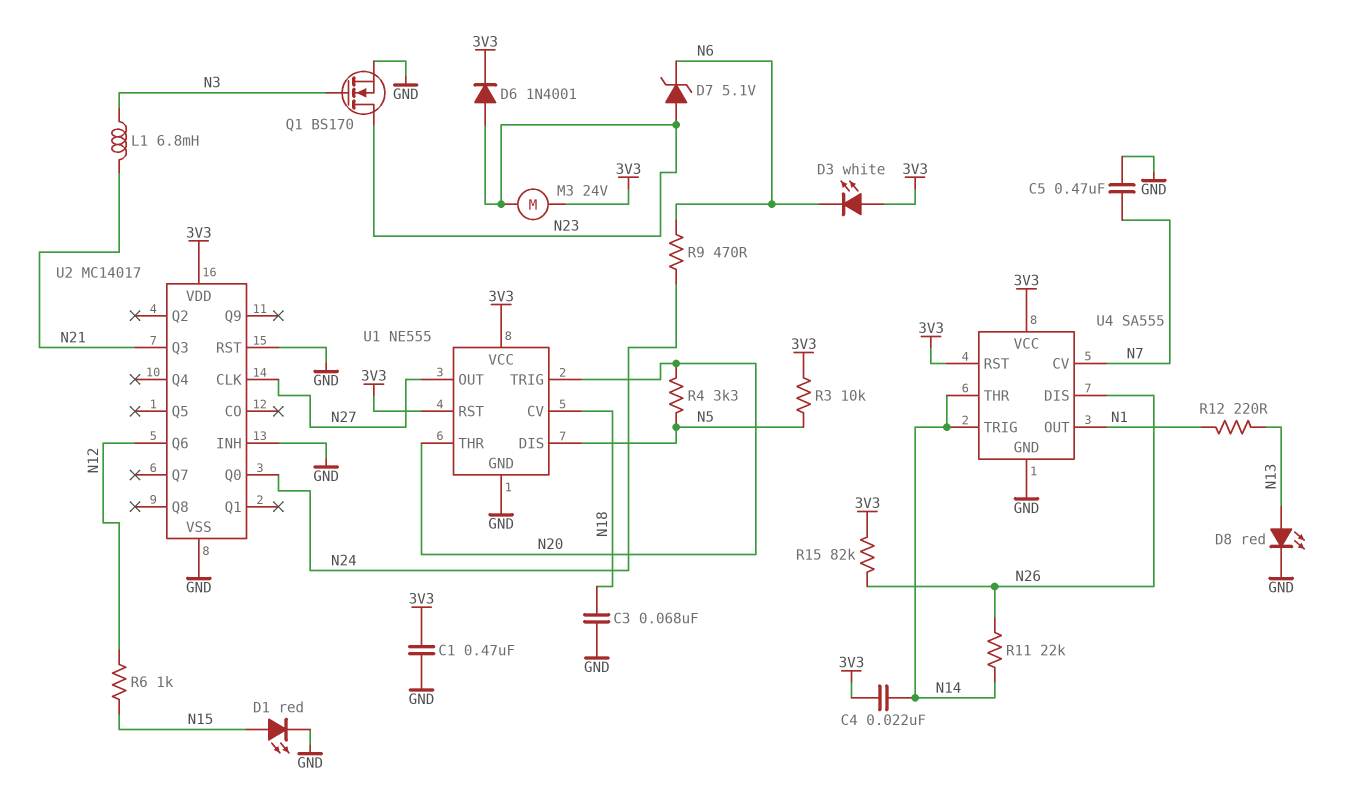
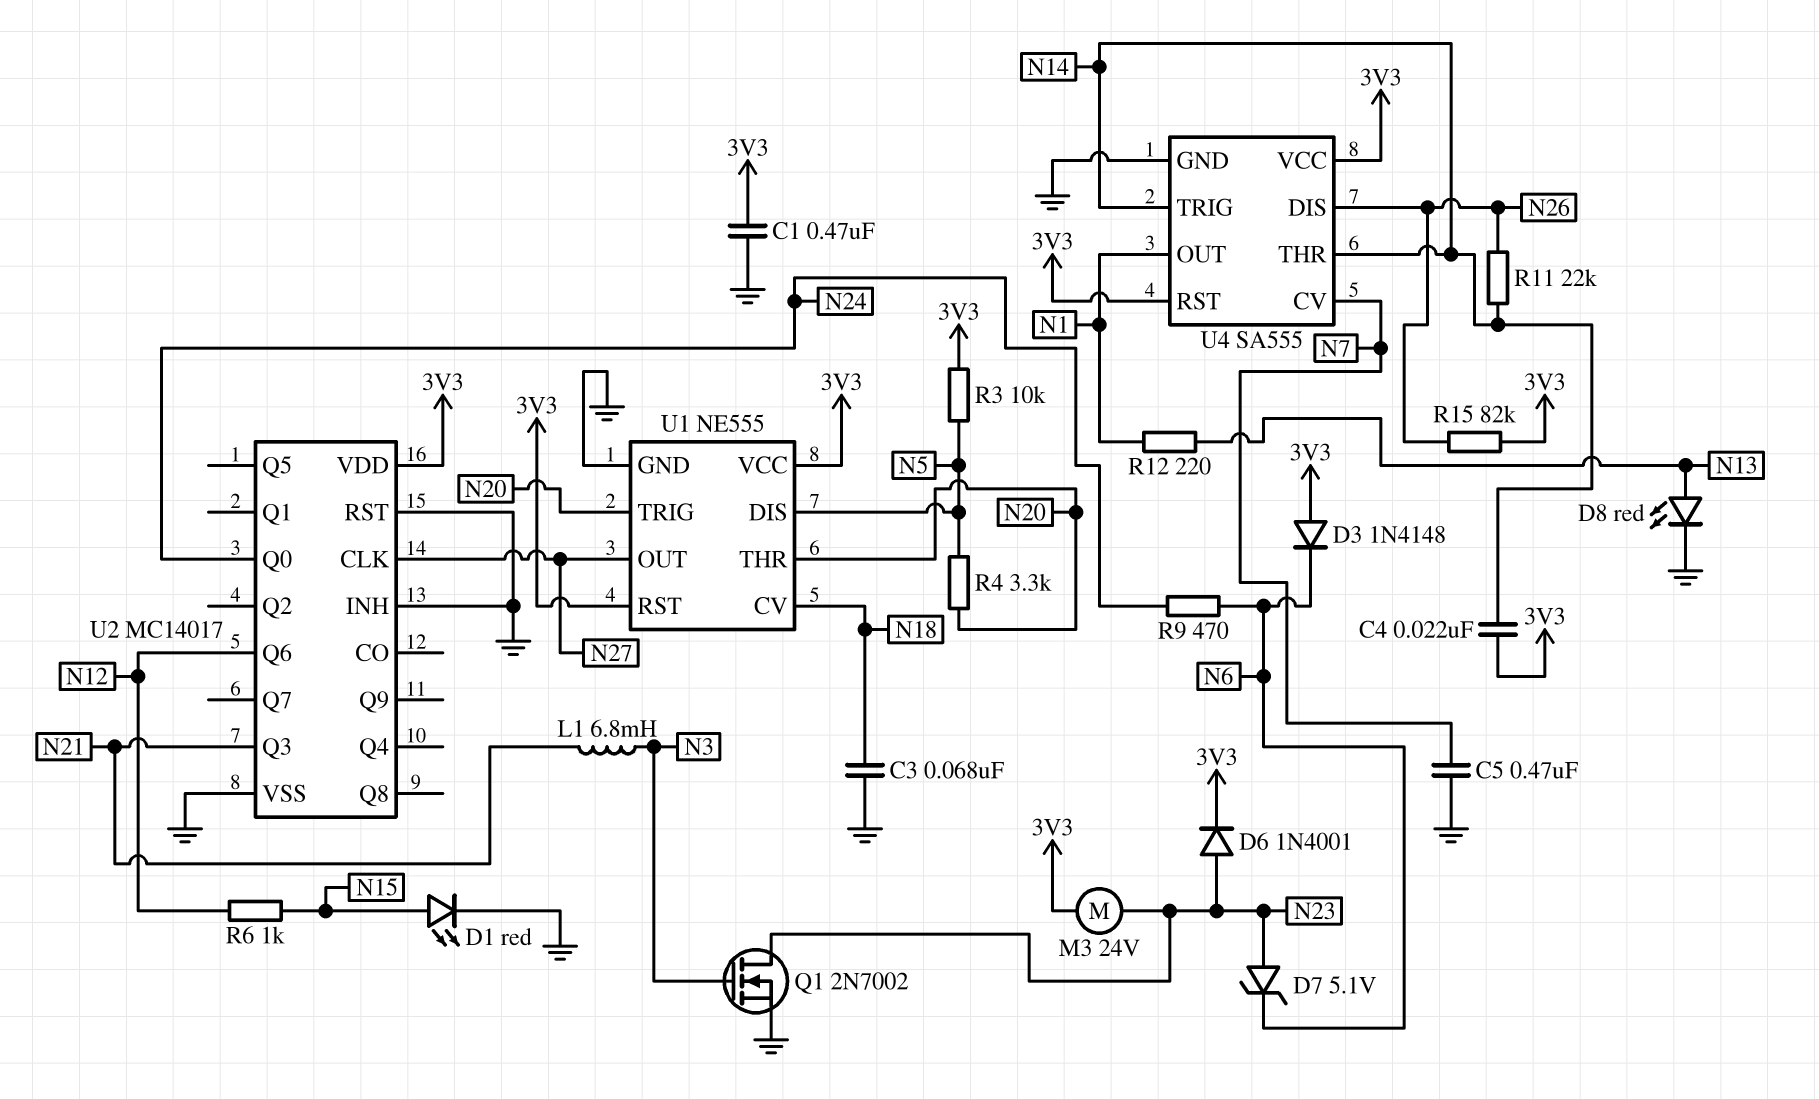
D3: LED white (A 3V3, K N6) -> diode 1N4148 (A 3V3, K N6)
Q1: NMOS BS170 (G N3, D N23, S GND) -> NMOS 2N7002 (G N3, D N23, S GND)

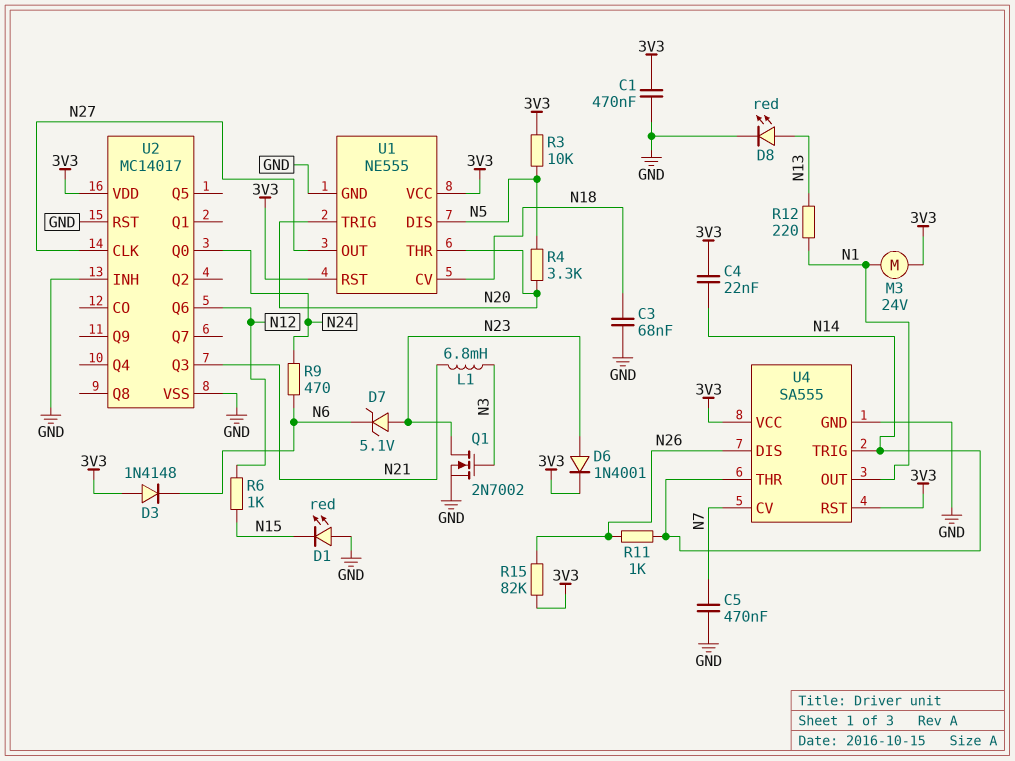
D1: LED red (A N15, K GND) -> LED red (A GND, K N15)
M3: motor 24V (3V3, N23) -> motor 24V (3V3, N1)
R11: 22k (N14, N26) -> 1k (N14, N26)

